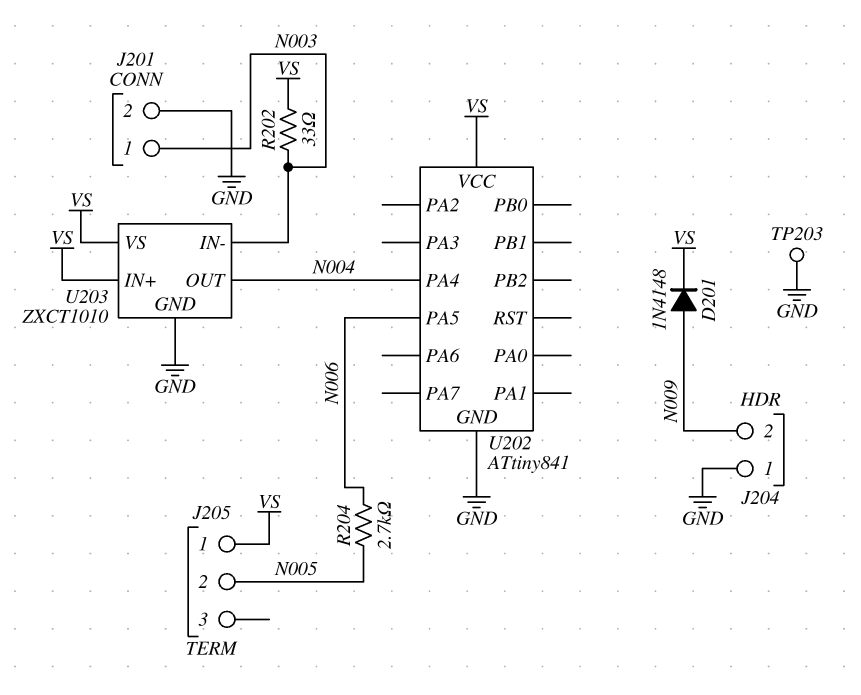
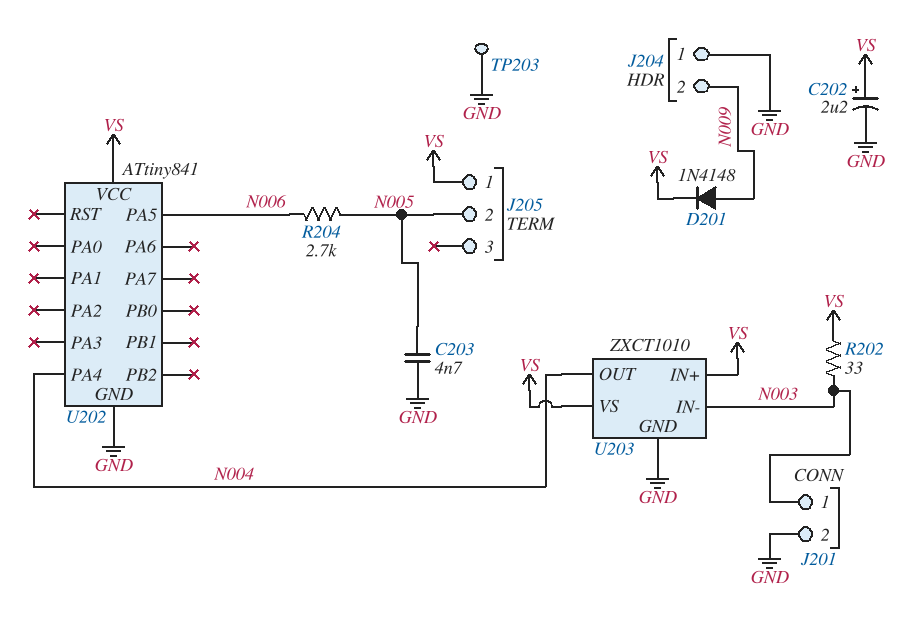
C202: none -> 2.2uF (plus VS, minus GND)
C203: none -> 4.7nF (GND, N005)

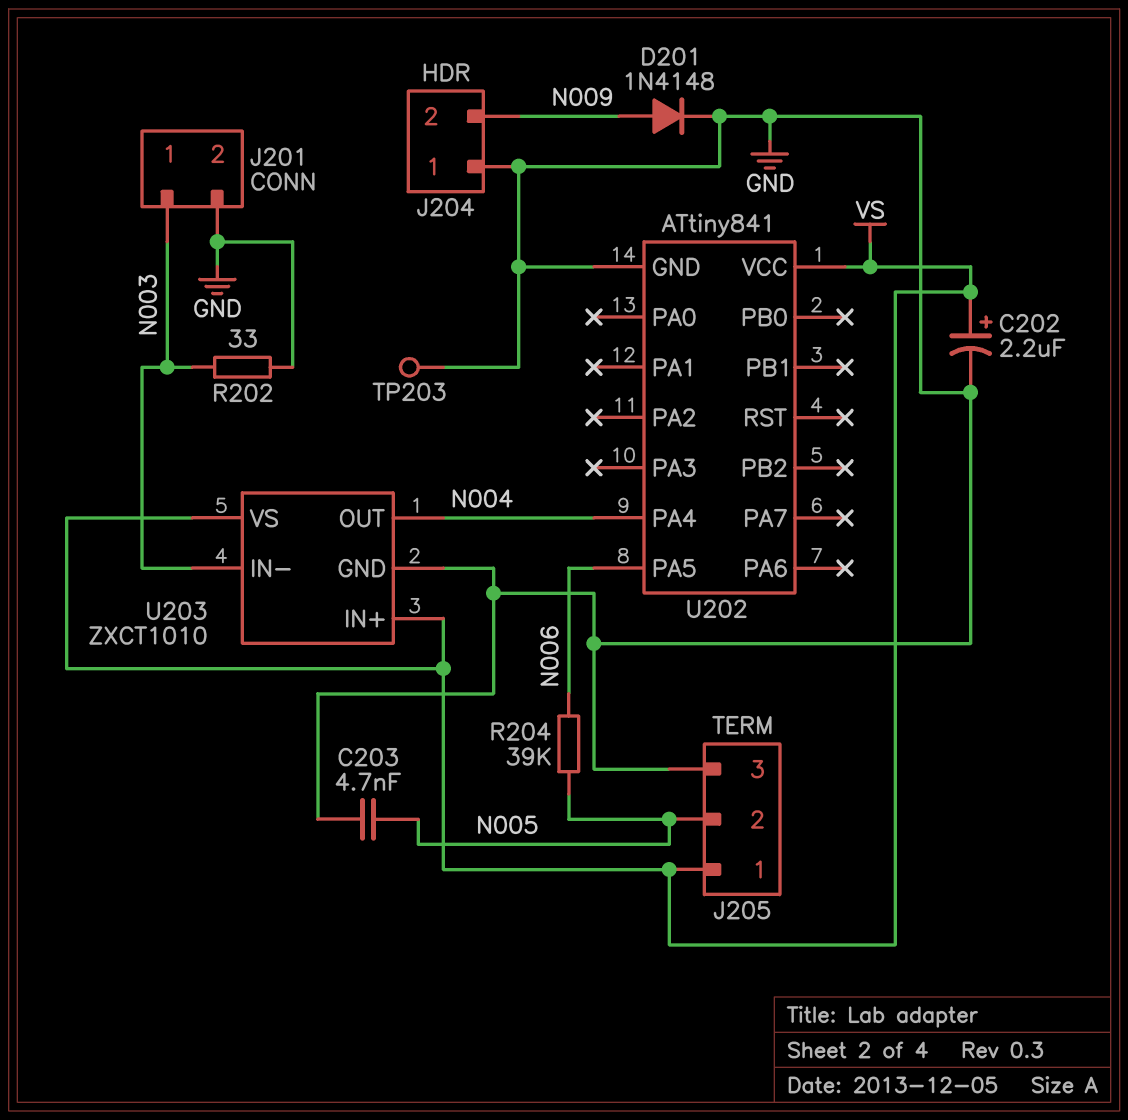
D201: diode 1N4148 (A N009, K VS) -> diode 1N4148 (A N009, K GND)
J205 pin 3: none -> GND
R202: 33 (N003, VS) -> 33 (GND, N003)
R204: 2.7k (N005, N006) -> 39k (N005, N006)

